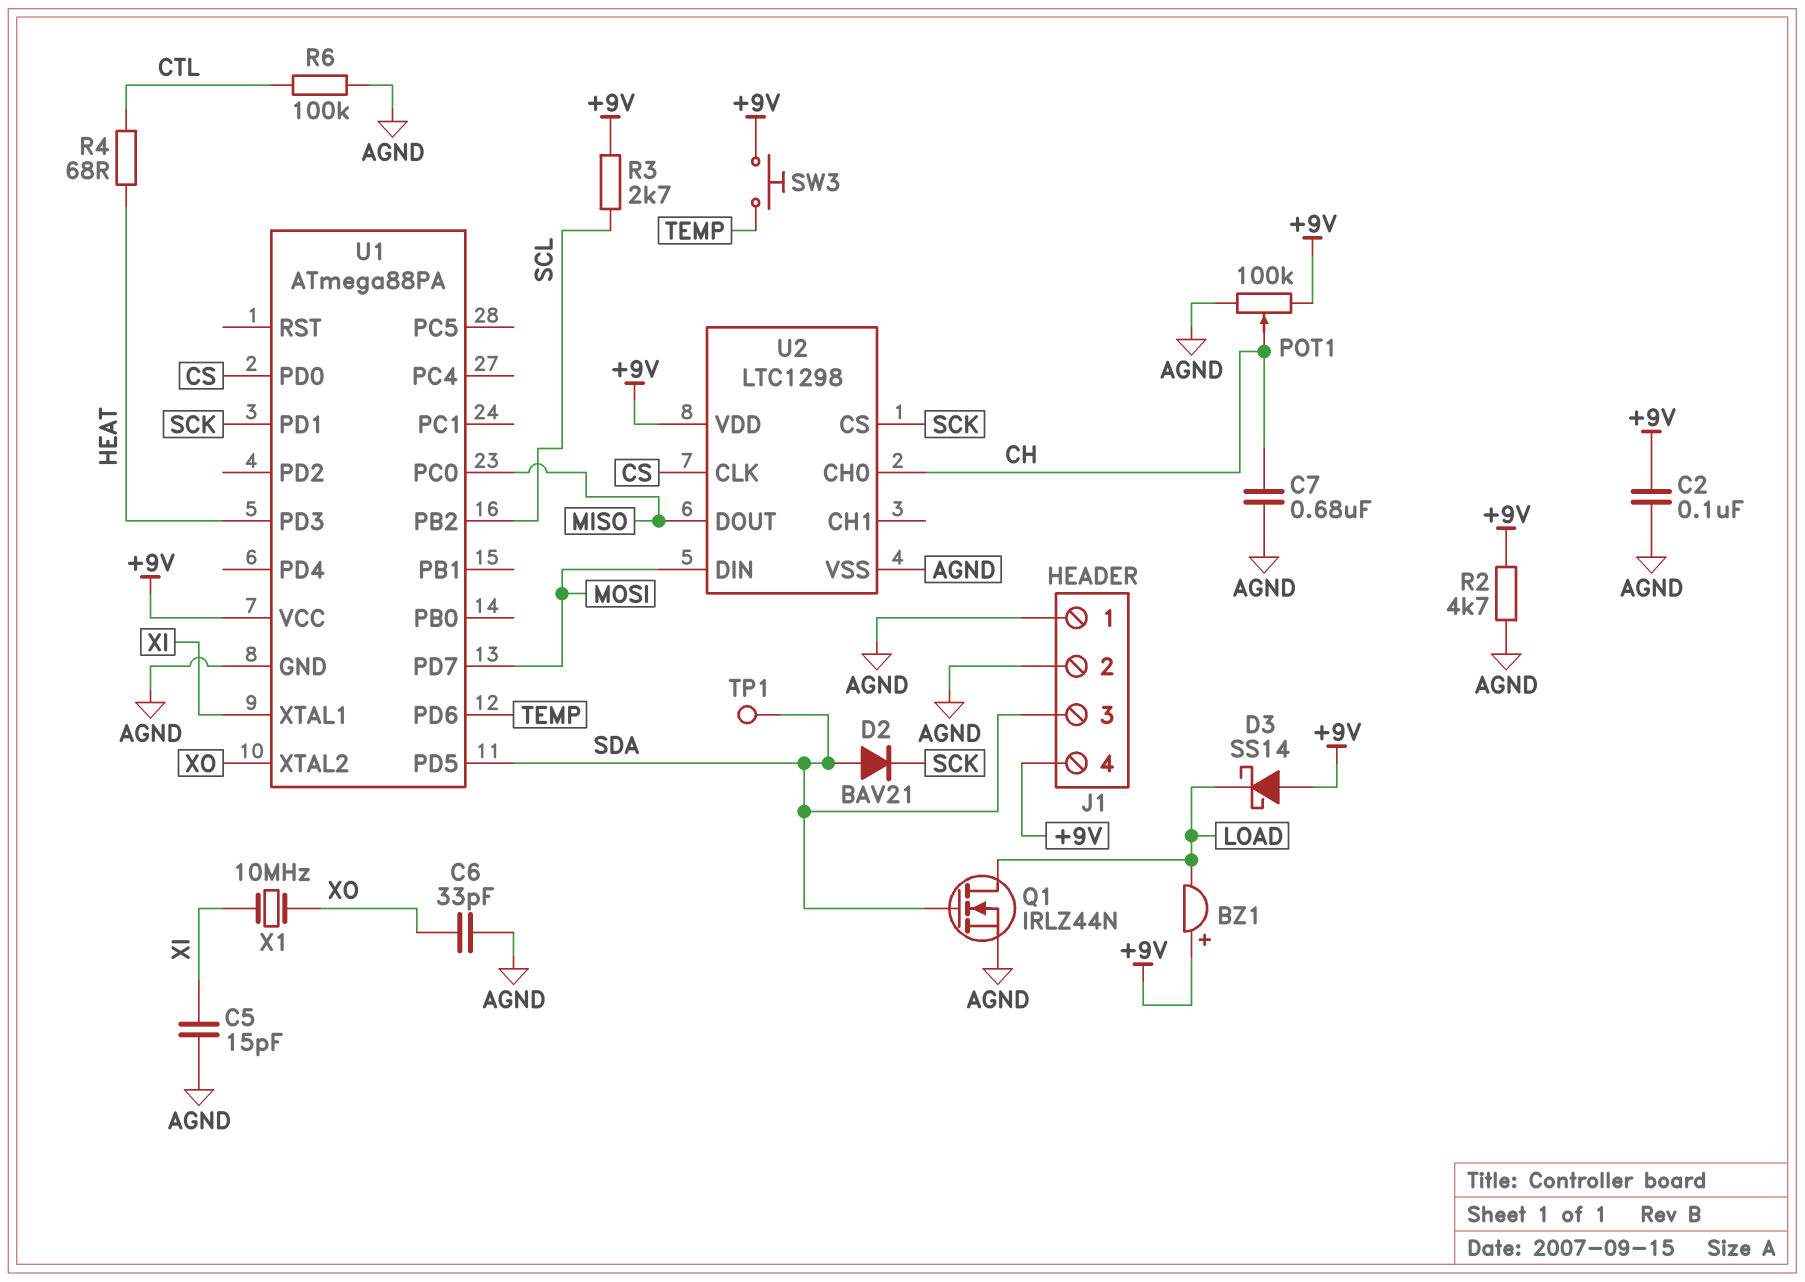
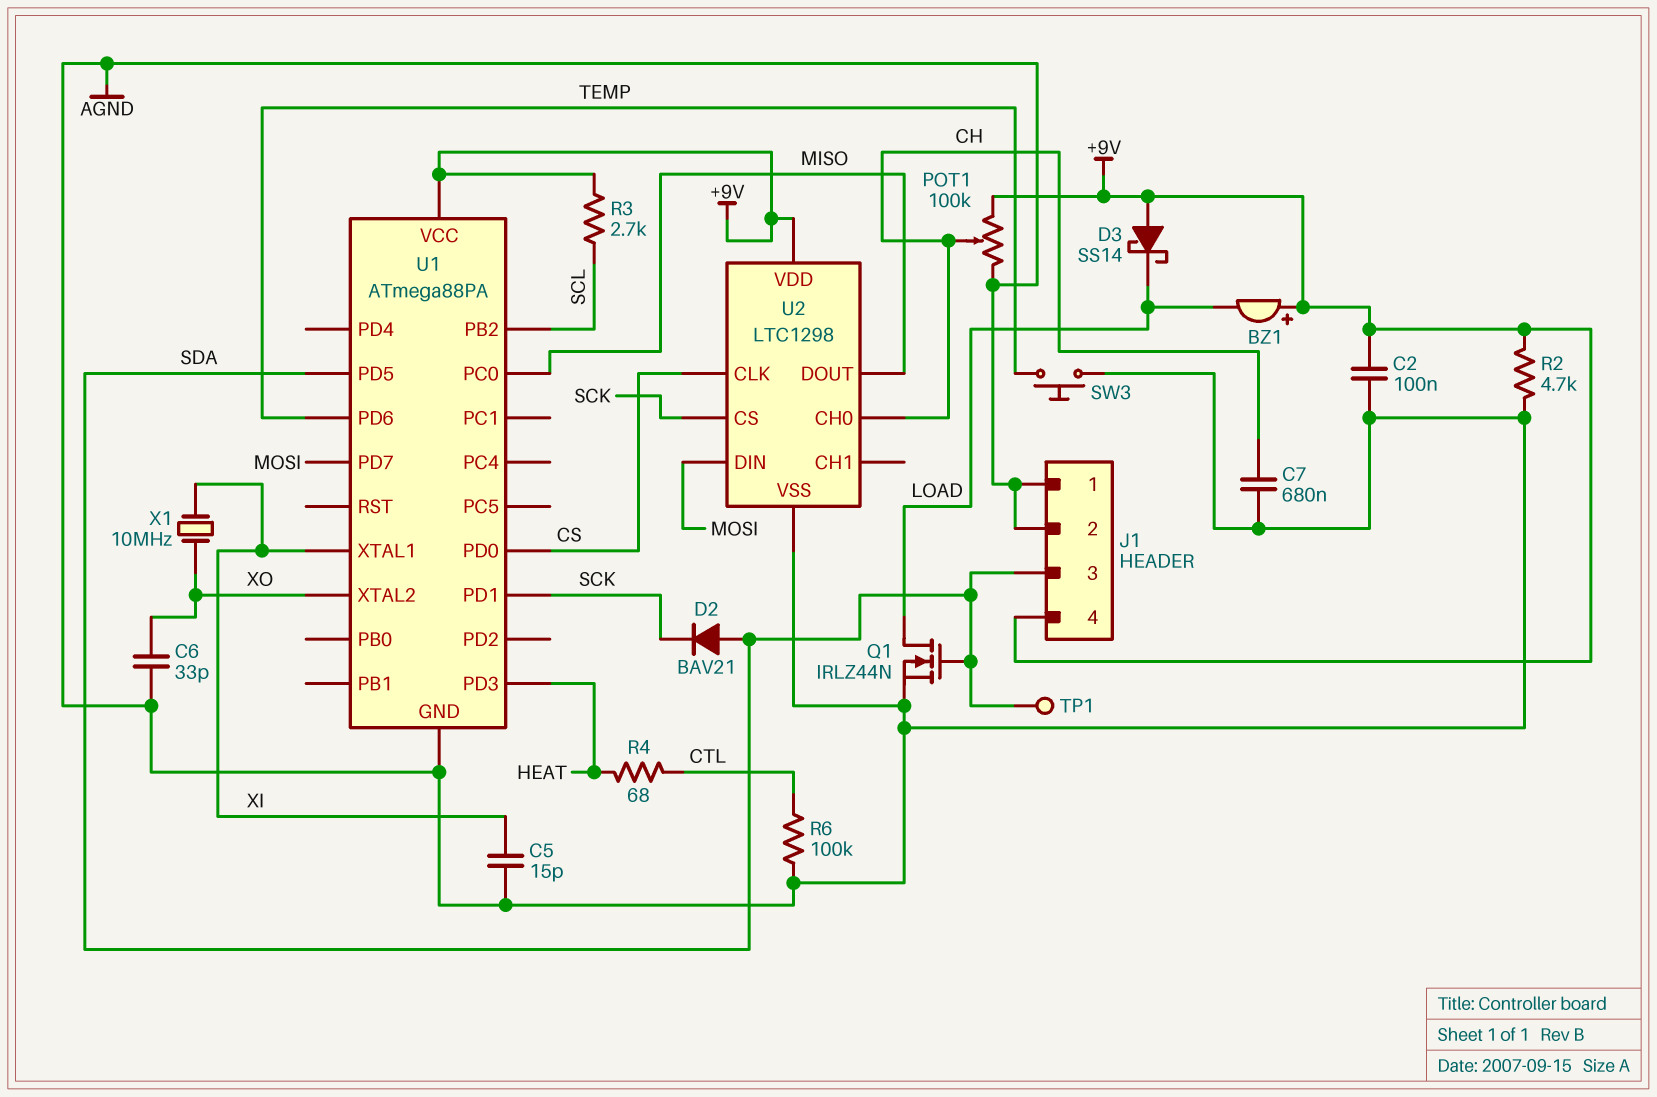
SW3: button (+9V, TEMP) -> button (AGND, TEMP)

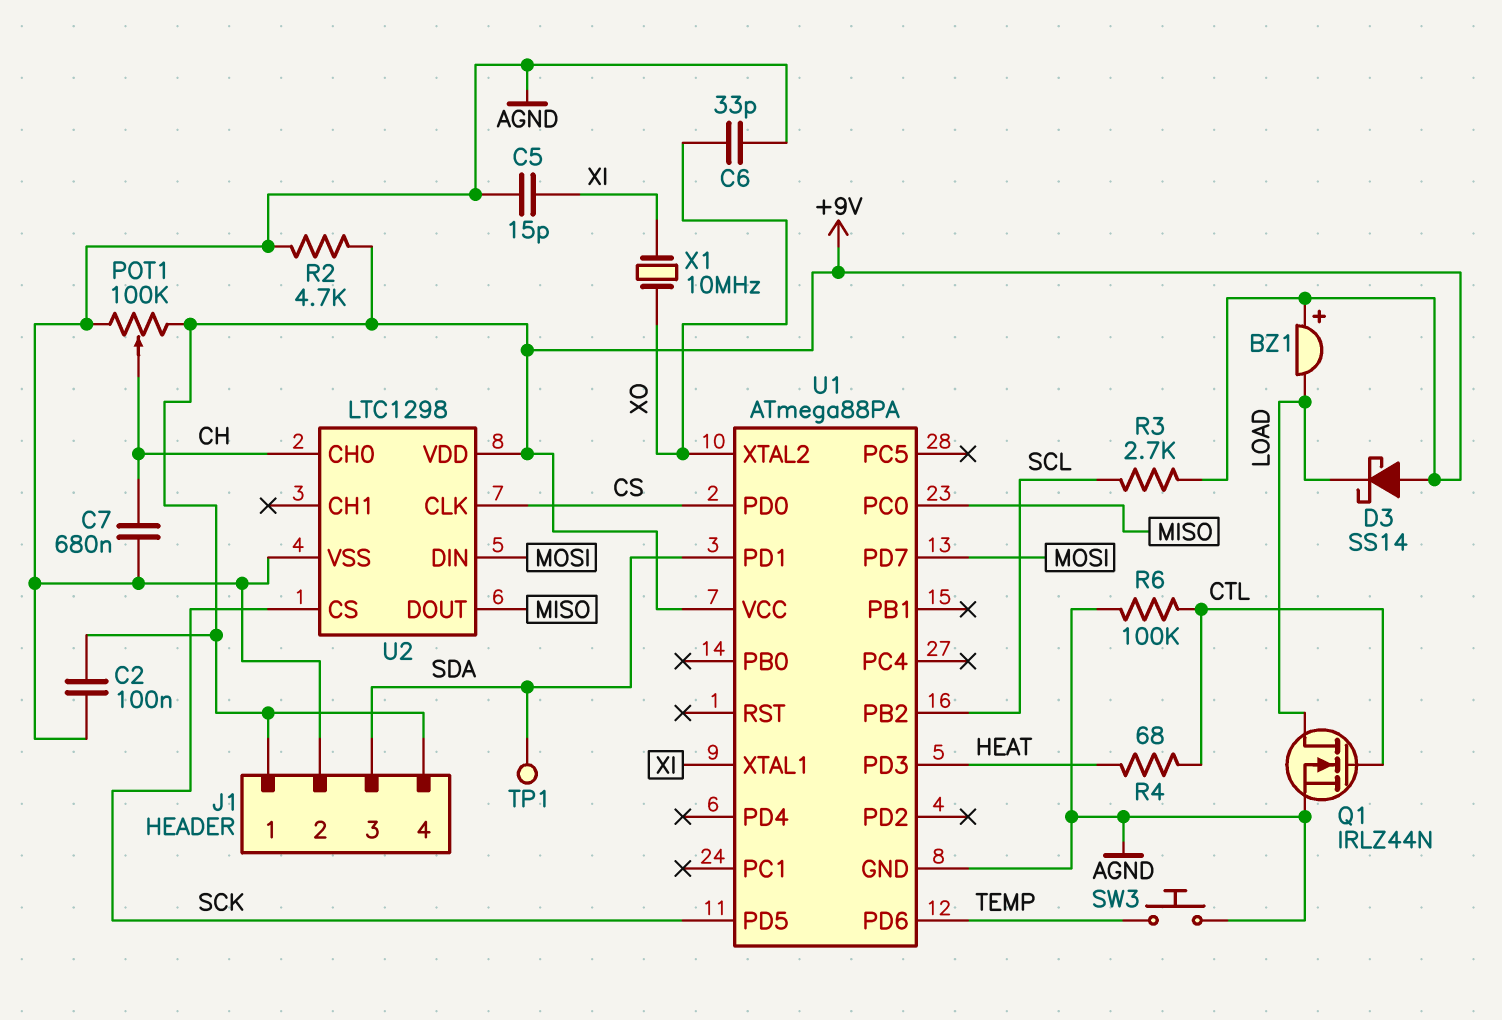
D2: diode BAV21 (A SDA, K SCK) -> none
J1 pin 1: AGND -> +9V
Q1: NMOS IRLZ44N (G SDA, D LOAD, S AGND) -> NMOS IRLZ44N (G CTL, D LOAD, S AGND)
U1 pin PD1: SCK -> SDA
U1 pin PD5: SDA -> SCK

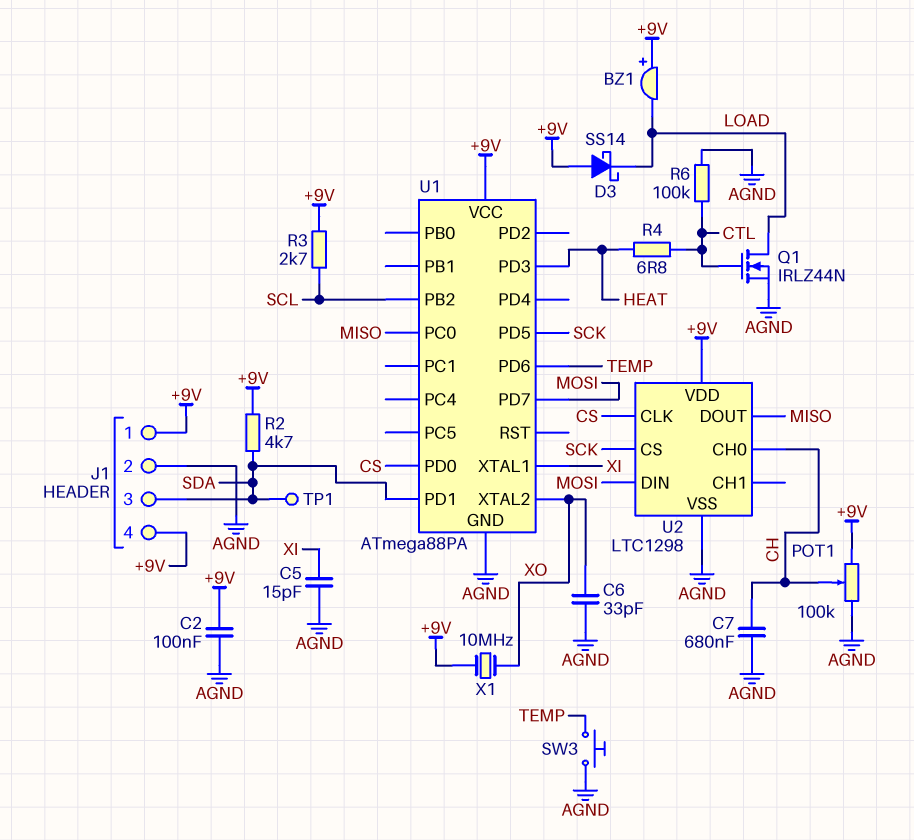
R2: 4.7k (+9V, AGND) -> 4.7k (+9V, SDA)
R4: 68 (CTL, HEAT) -> 6.8 (CTL, HEAT)
X1: 10MHz (XI, XO) -> 10MHz (+9V, XO)

